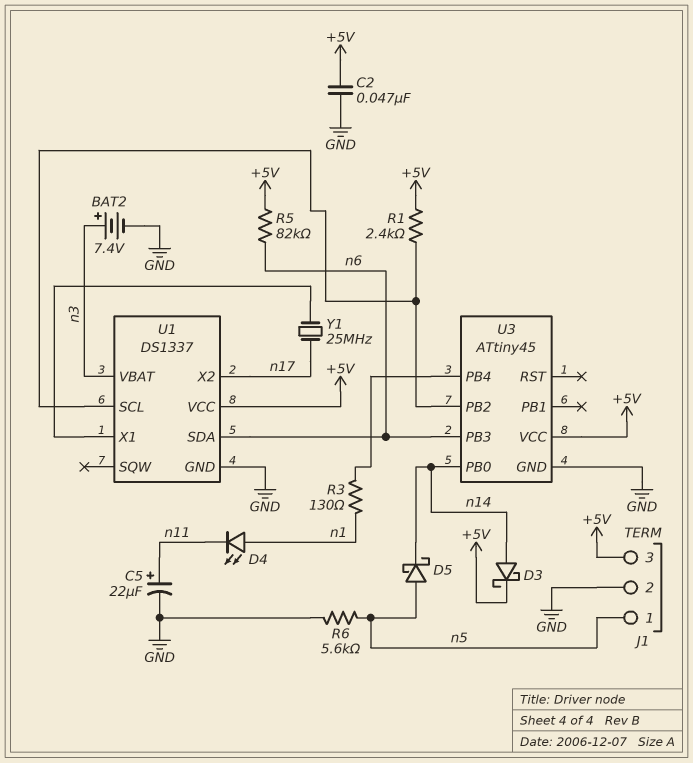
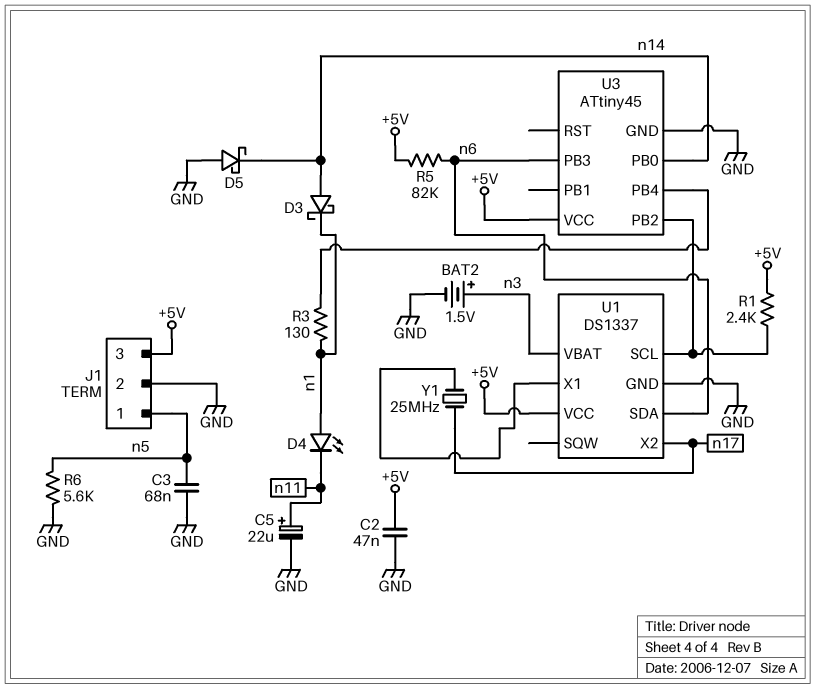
BAT2: 7.4V (plus n3, minus GND) -> 1.5V (plus n3, minus GND)
C3: none -> 68nF (GND, n5)
D3: schottky (A n14, K +5V) -> schottky (A n14, K n1)
D5: schottky (A n5, K n14) -> schottky (A GND, K n14)

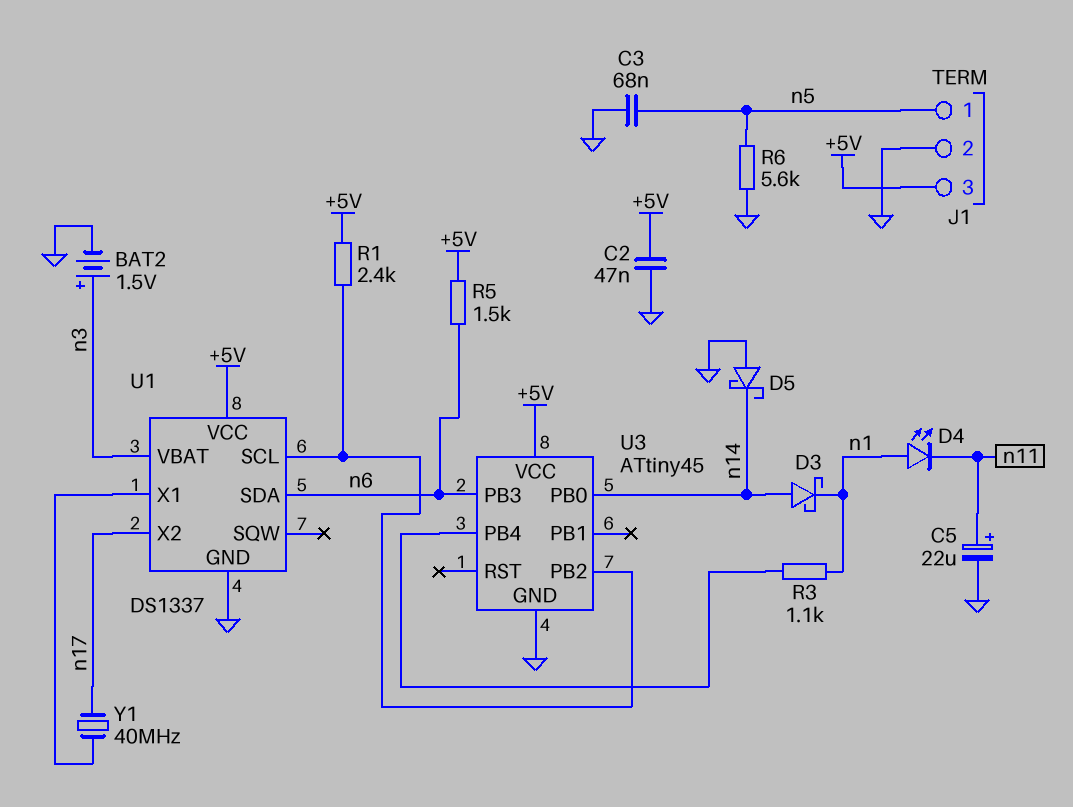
R3: 130 (U3/PB4, n1) -> 1.1k (U3/PB4, n1)
R5: 82k (+5V, n6) -> 1.5k (+5V, n6)
Y1: 25MHz (U1/X1, n17) -> 40MHz (U1/X1, n17)

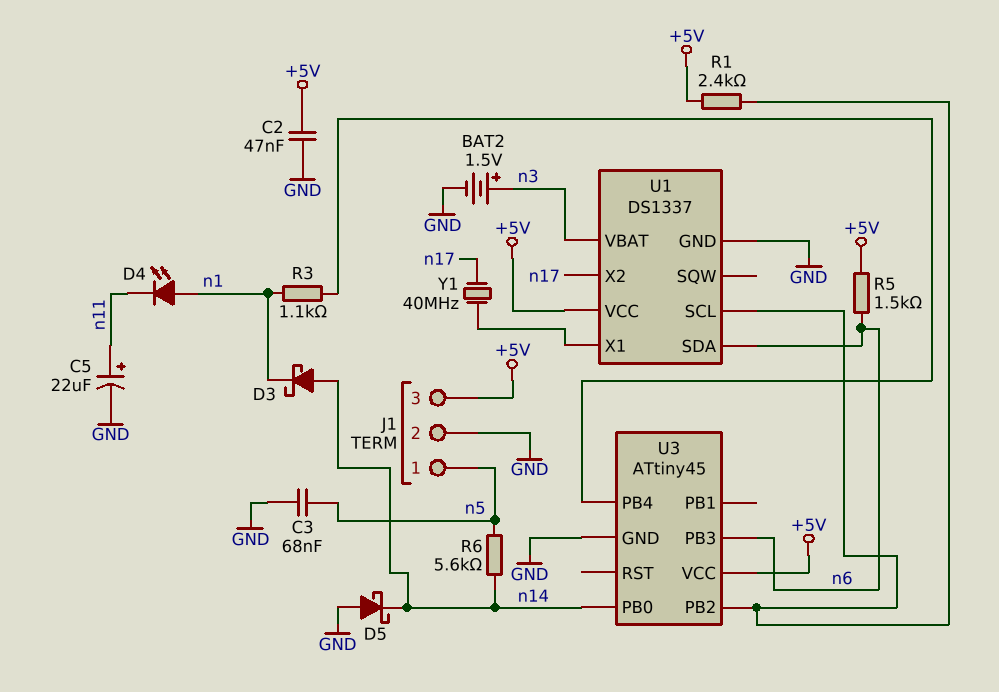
R6: 5.6k (GND, n5) -> 5.6k (n5, n14)

